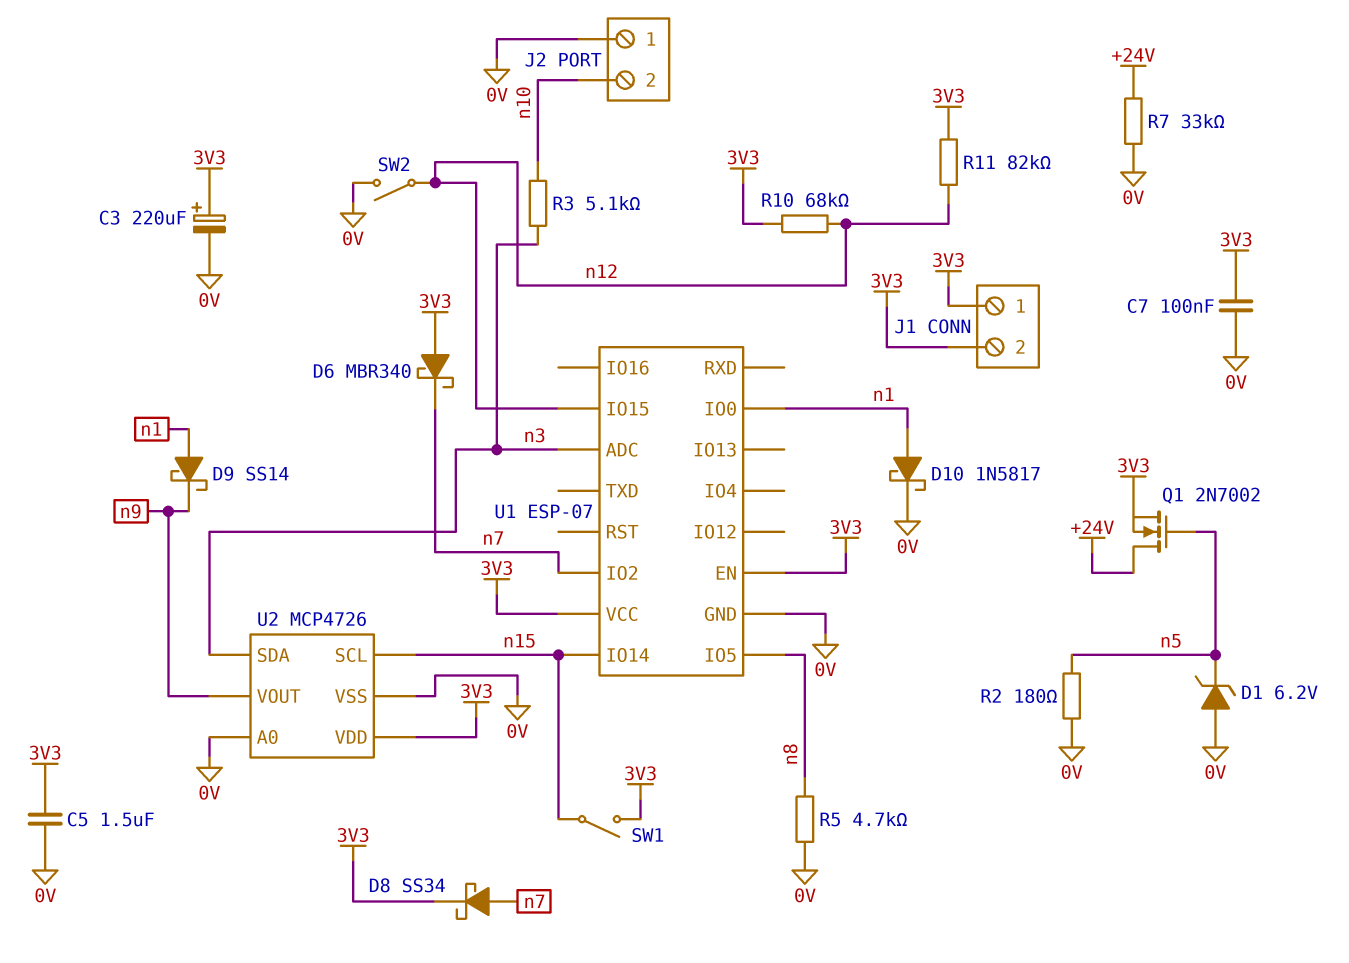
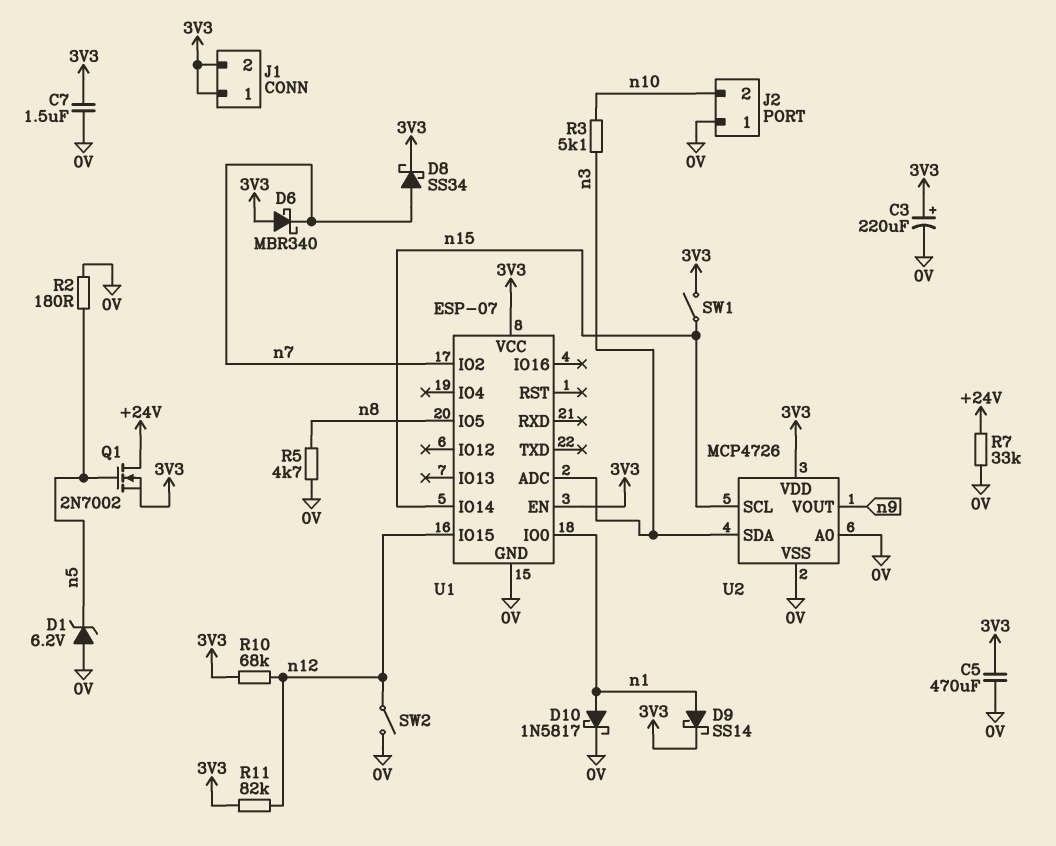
C5: 1.5uF (0V, 3V3) -> 470uF (0V, 3V3)
C7: 100nF (0V, 3V3) -> 1.5uF (0V, 3V3)
D9: schottky SS14 (A n1, K n9) -> schottky SS14 (A n1, K 3V3)

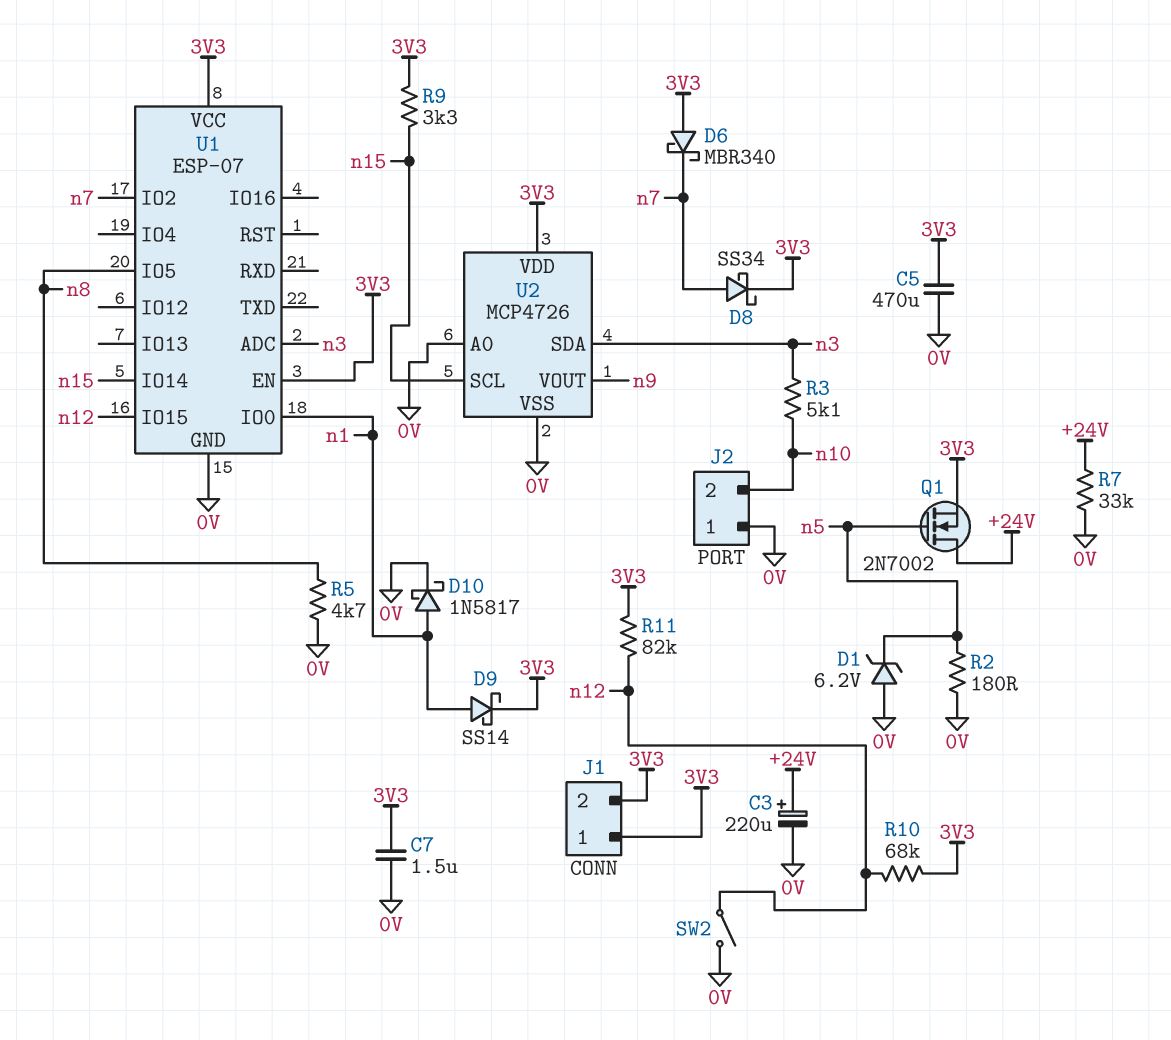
C3: 220uF (plus 3V3, minus 0V) -> 220uF (plus +24V, minus 0V)
R9: none -> 3.3k (3V3, n15)
SW1: switch (3V3, n15) -> none

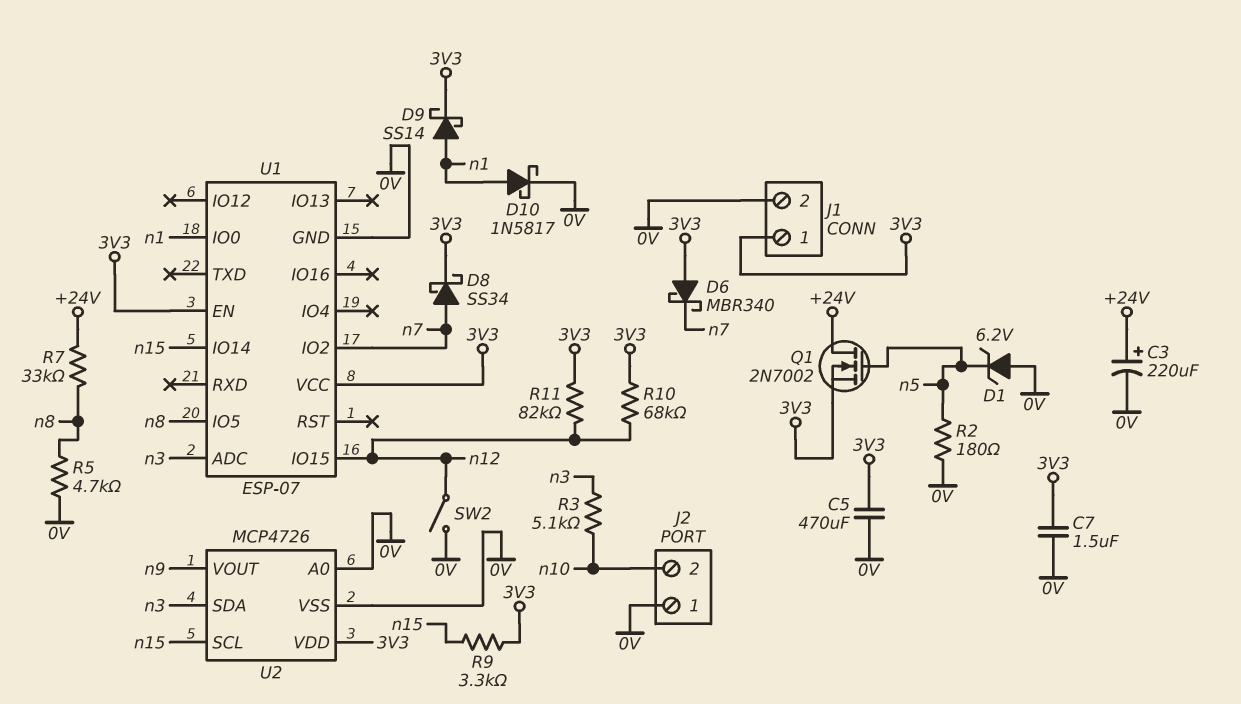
J1 pin 2: 3V3 -> 0V
R7: 33k (+24V, 0V) -> 33k (+24V, n8)

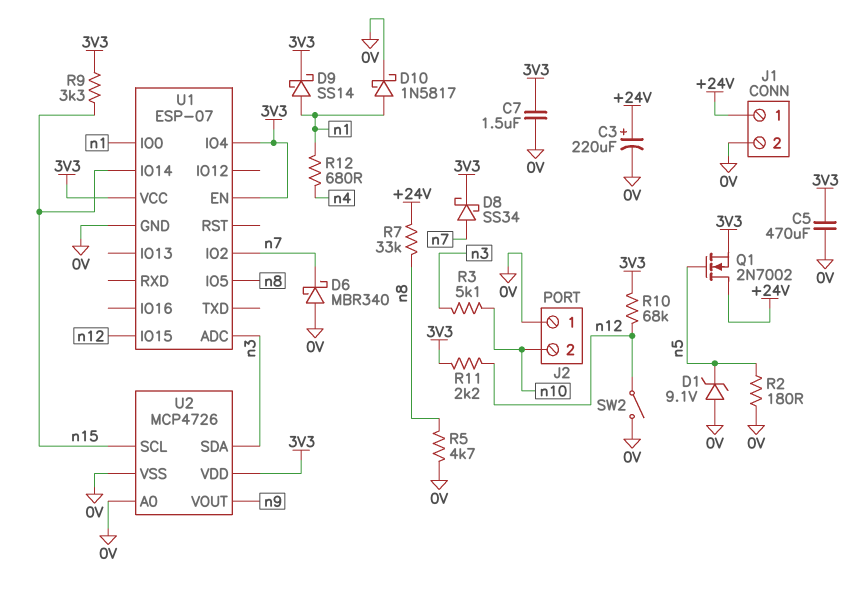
D1: zener 6.2V (A 0V, K n5) -> zener 9.1V (A 0V, K n5)
D6: schottky MBR340 (A 3V3, K n7) -> schottky MBR340 (A 0V, K n7)
J1 pin 1: 3V3 -> +24V
R11: 82k (3V3, n12) -> 2.2k (3V3, n12)
R12: none -> 680 (n1, n4)
U1 pin IO4: none -> 3V3

